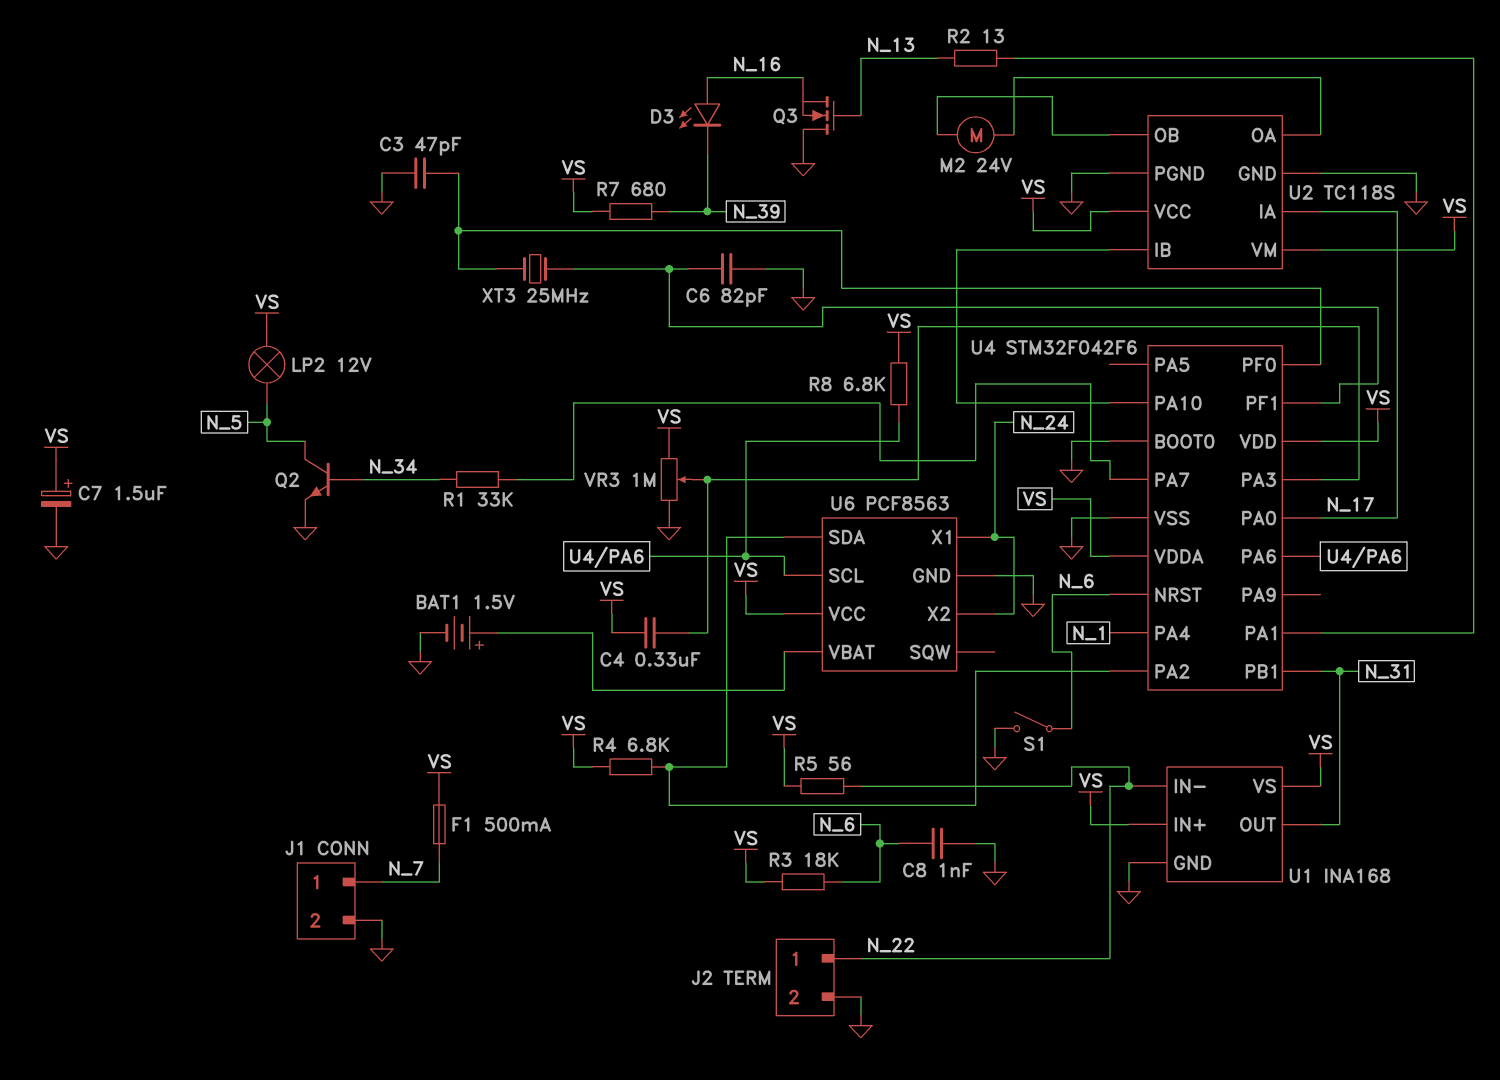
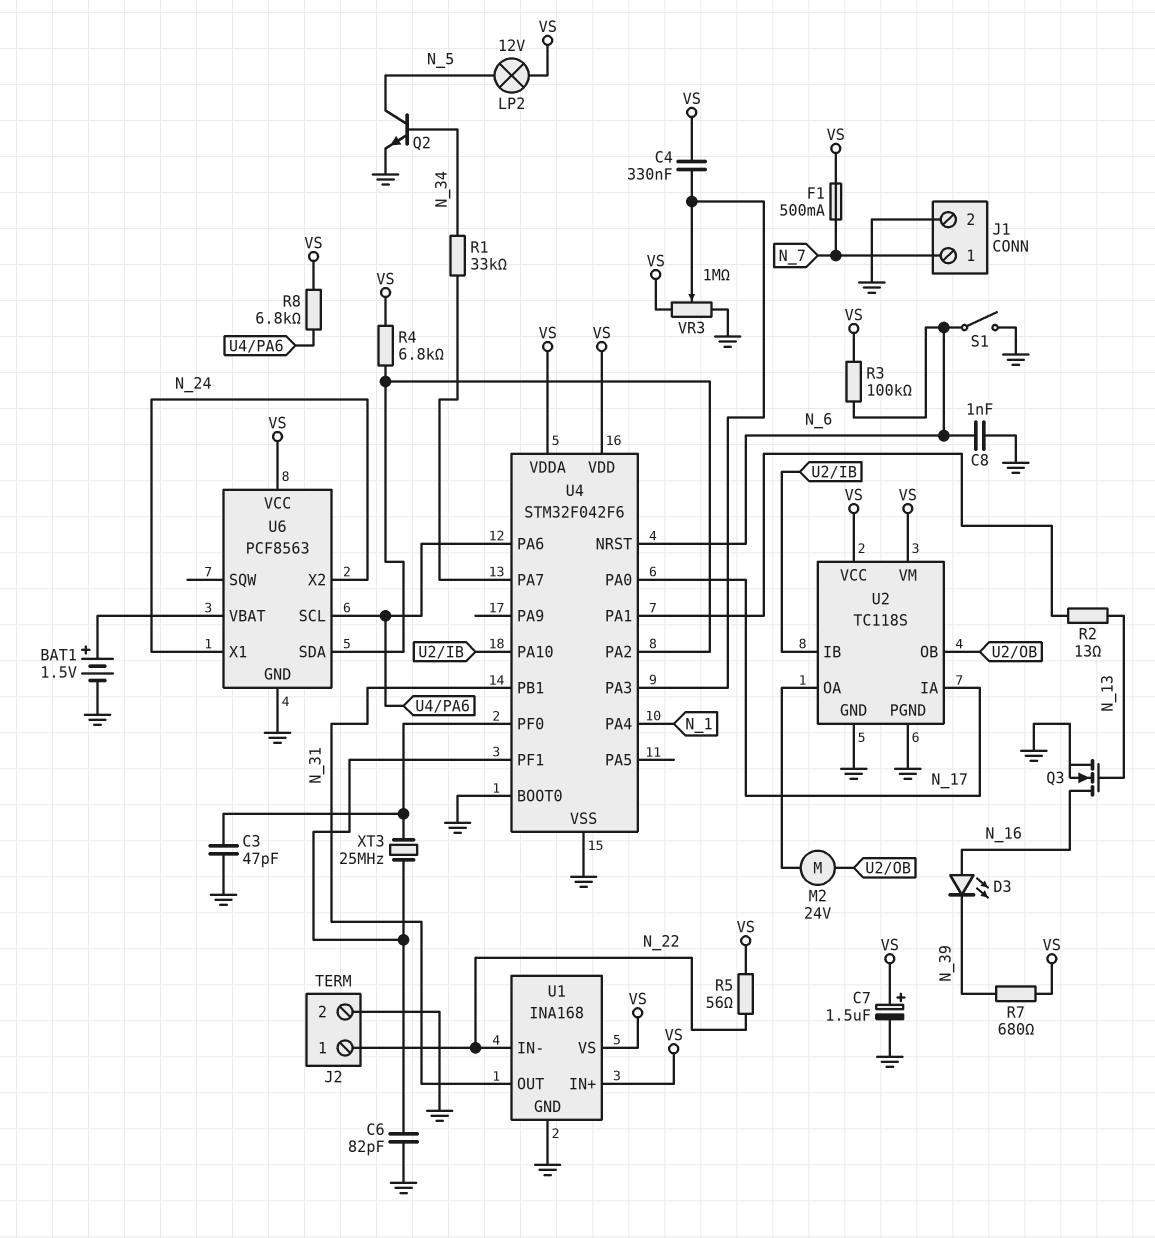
Q3: NMOS (G N_13, D GND, S N_16) -> NMOS (G N_13, D N_16, S GND)
R3: 18k (N_6, VS) -> 100k (N_6, VS)

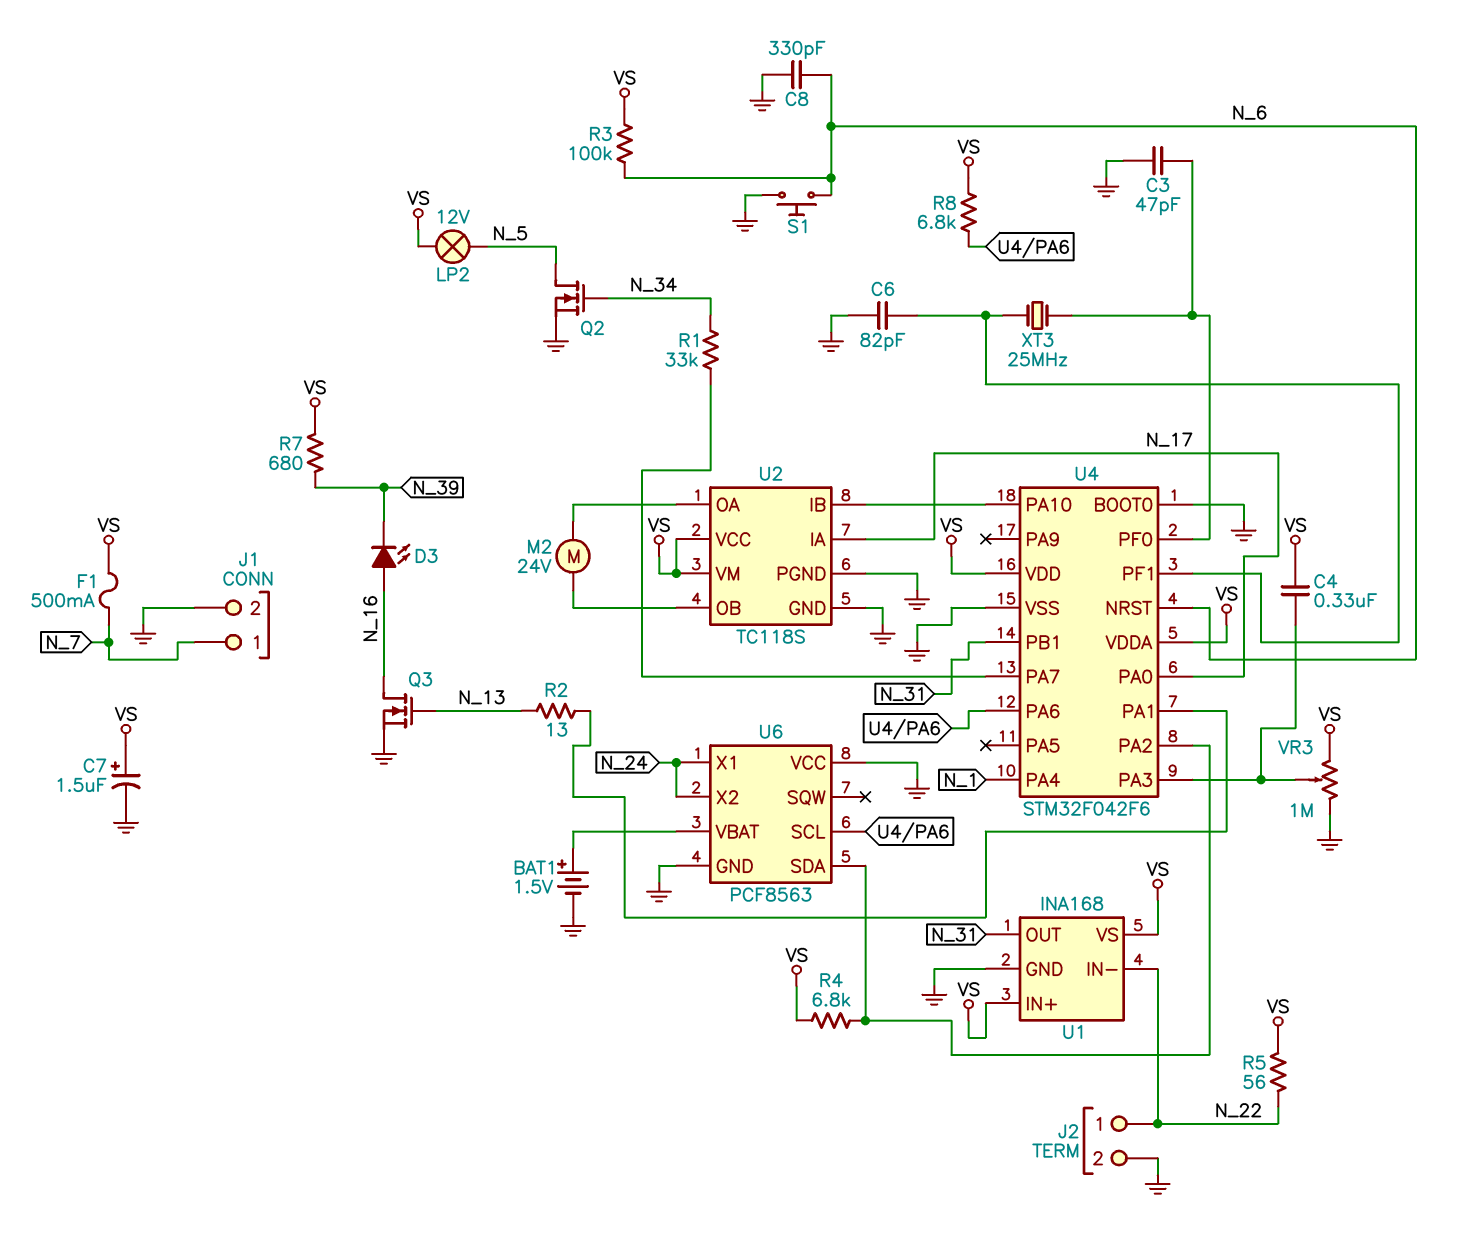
C8: 1nF (GND, N_6) -> 330pF (GND, N_6)
Q2: NPN (B N_34, C N_5, E GND) -> NMOS (G N_34, D N_5, S GND)
S1: switch (GND, N_6) -> button (GND, N_6)
U6 pin VCC: VS -> GND

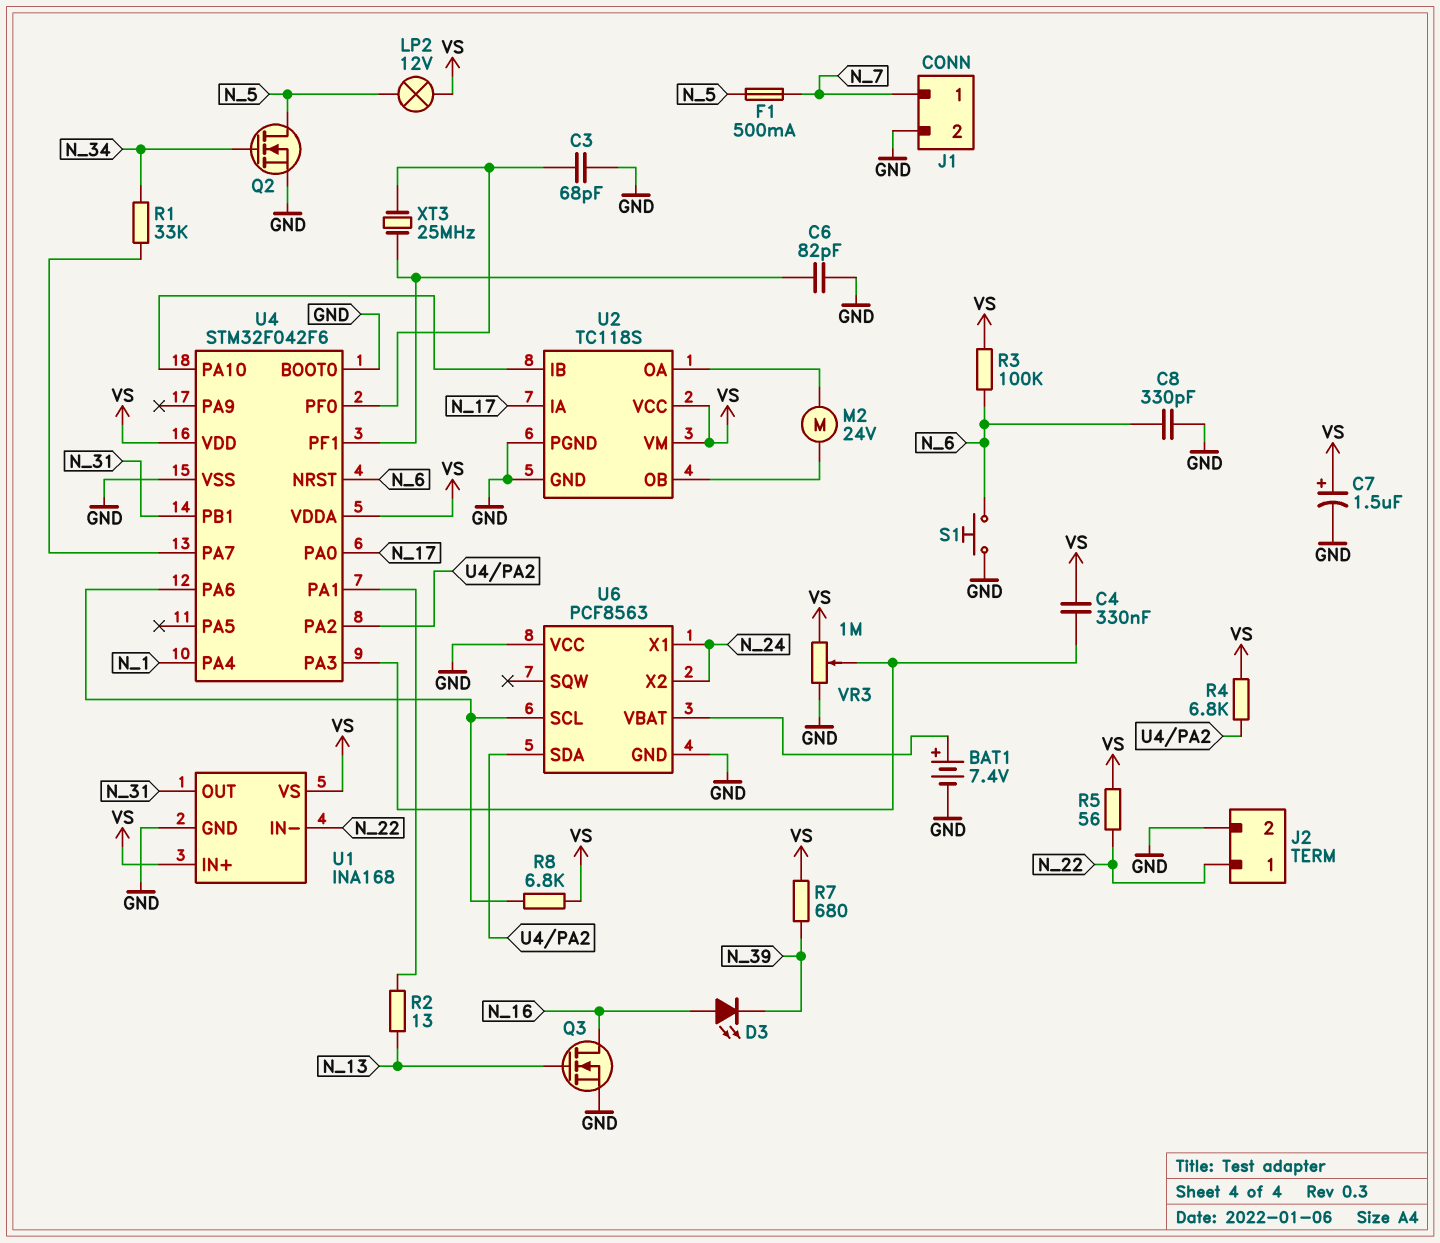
BAT1: 1.5V (plus U6/VBAT, minus GND) -> 7.4V (plus U6/VBAT, minus GND)
C3: 47pF (GND, U4/PF0) -> 68pF (GND, U4/PF0)
F1: 500mA (N_7, VS) -> 500mA (N_5, N_7)

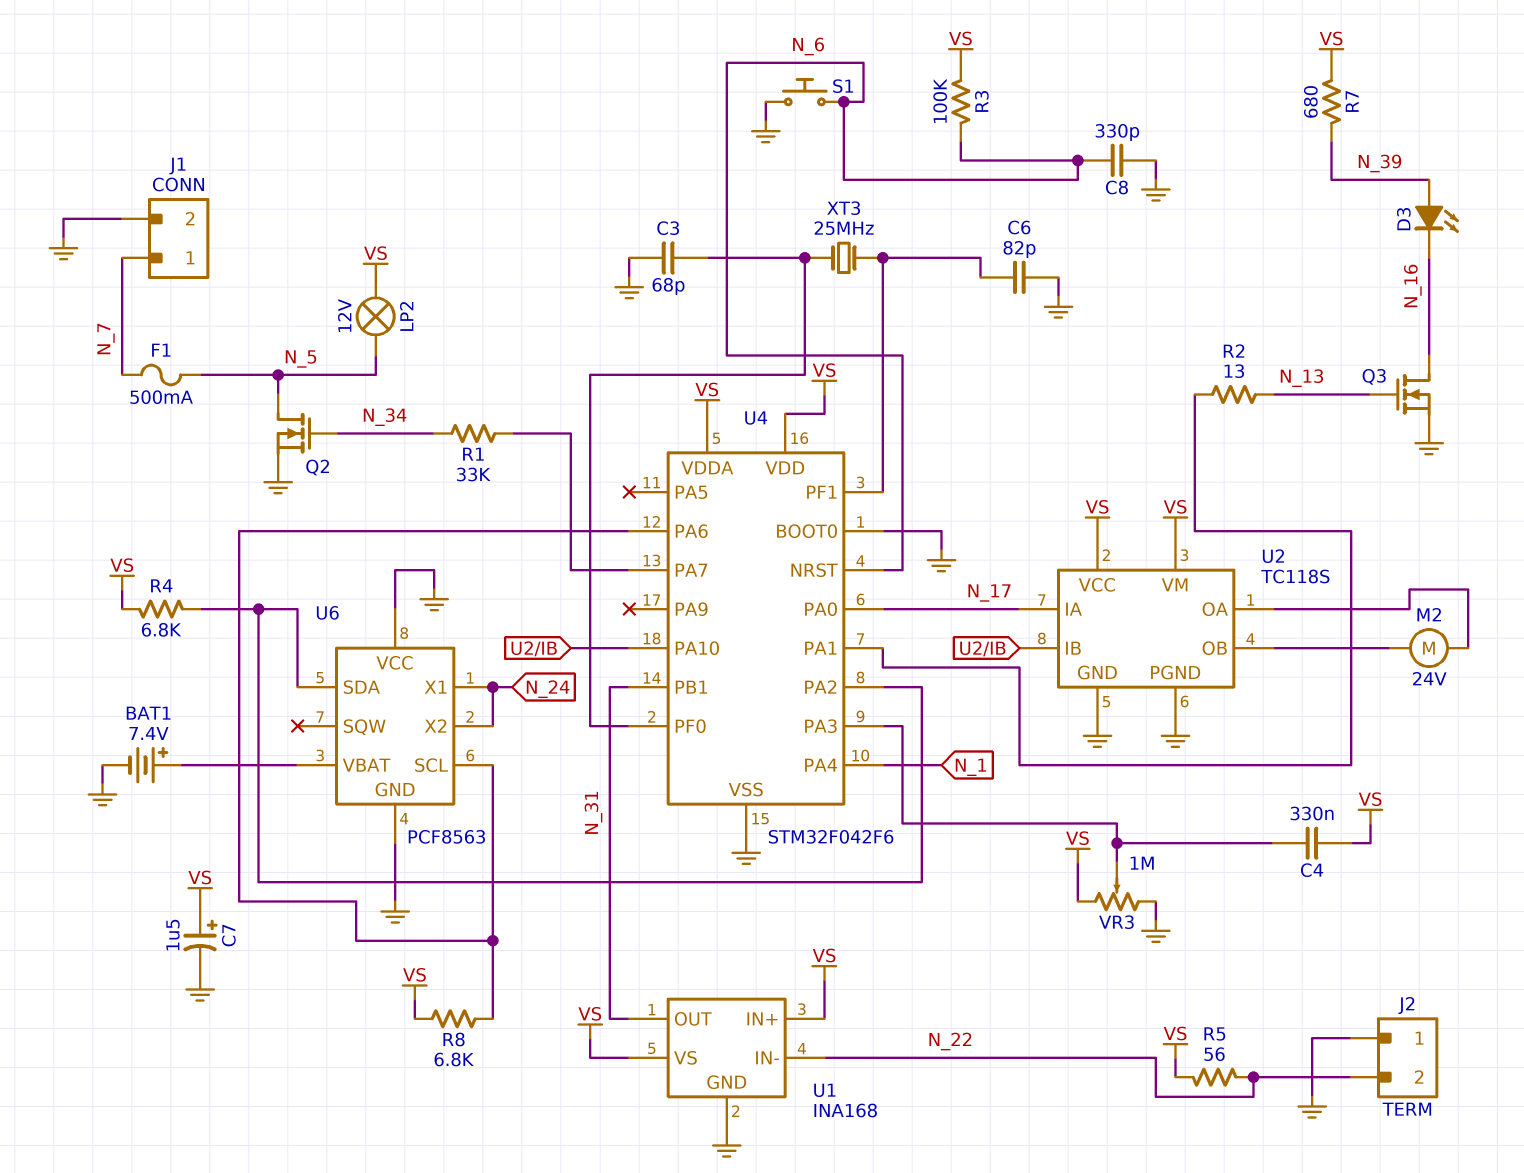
D3: LED (A N_16, K N_39) -> LED (A N_39, K N_16)
J2 pin 1: N_22 -> GND
J2 pin 2: GND -> N_22

